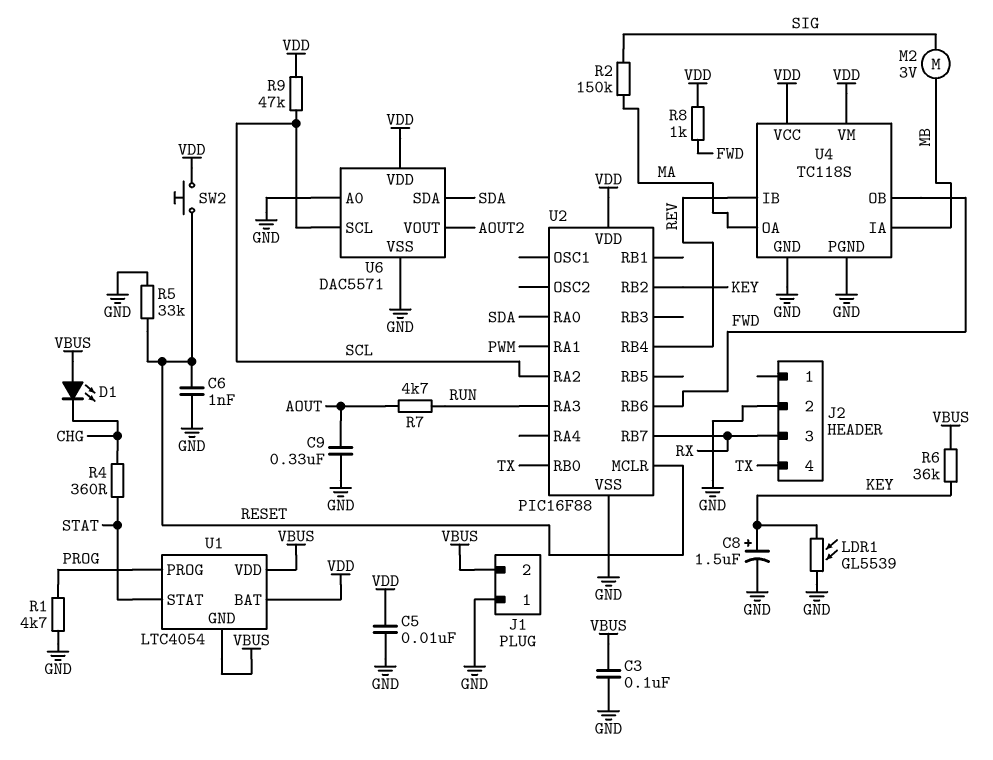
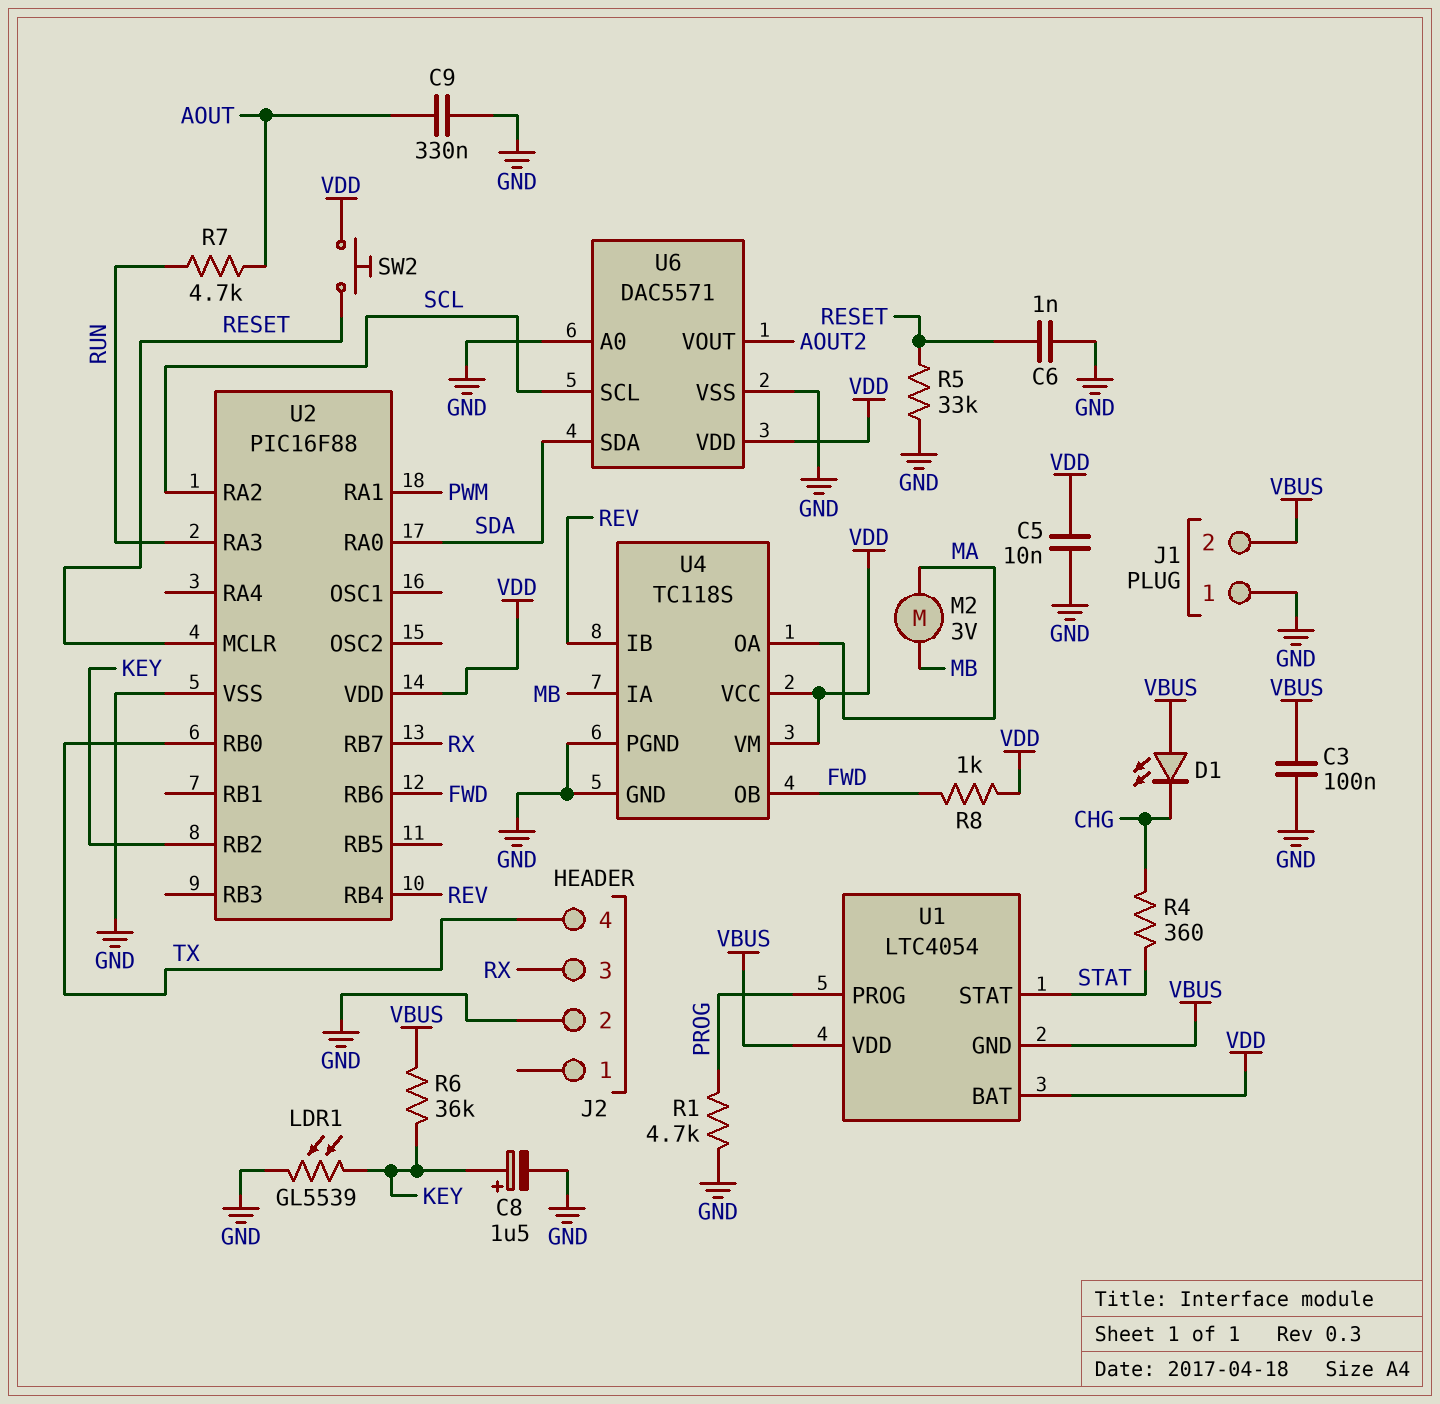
M2: motor 3V (MB, SIG) -> motor 3V (MA, MB)
R2: 150k (MA, SIG) -> none
R9: 47k (SCL, VDD) -> none

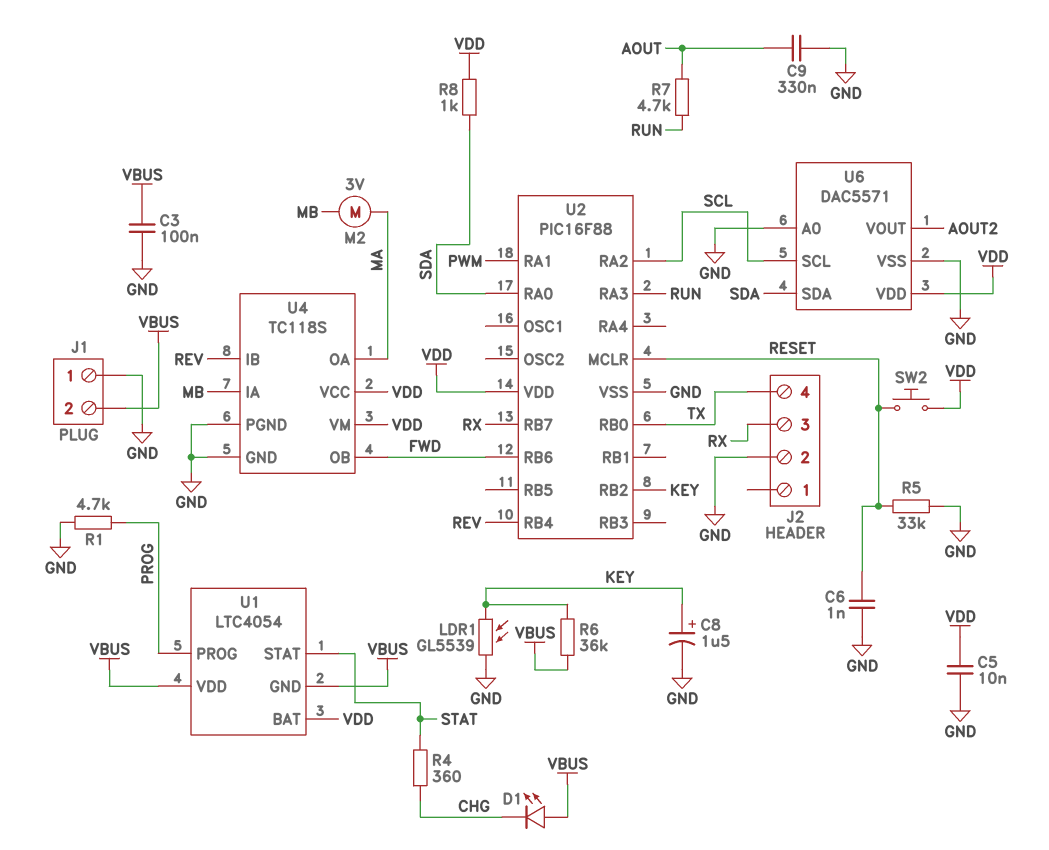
R8: 1k (FWD, VDD) -> 1k (SDA, VDD)

